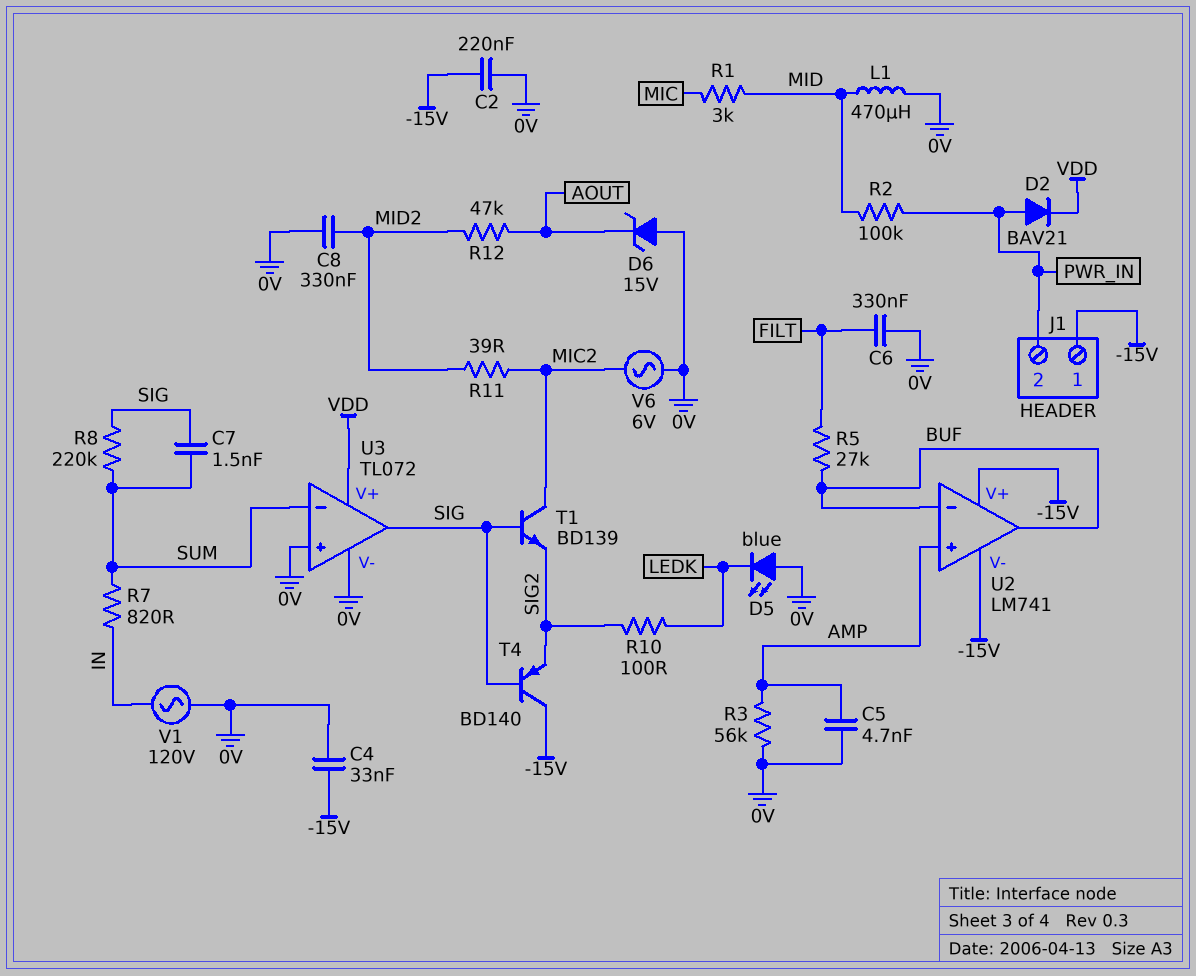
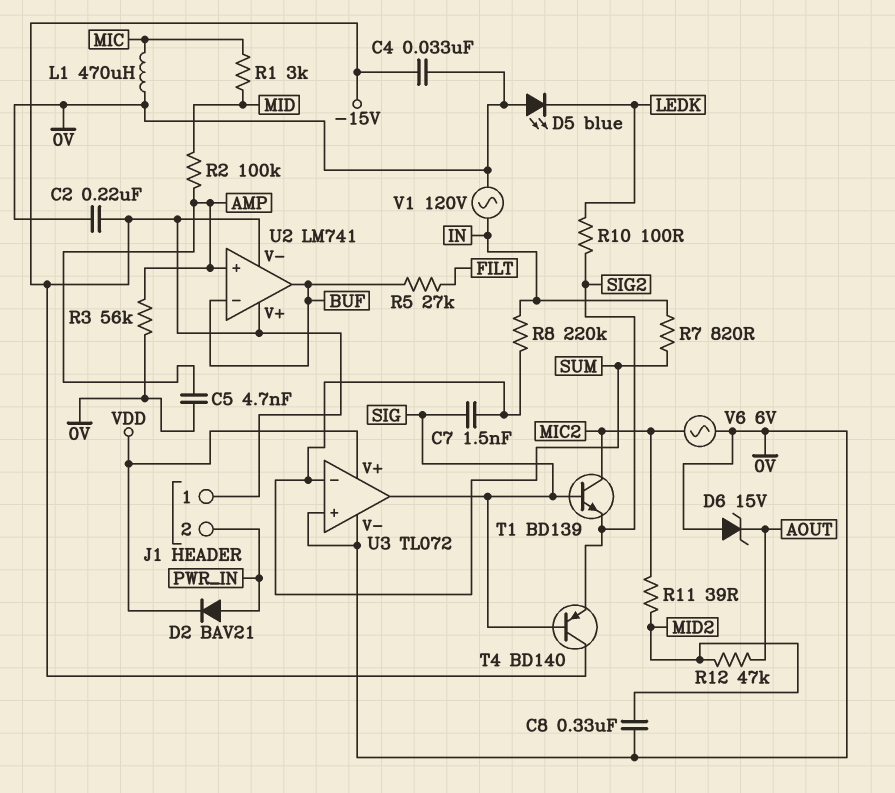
C6: 330nF (0V, FILT) -> none
L1: 470uH (0V, MID) -> 470uH (0V, MIC)
R2: 100k (MID, PWR_IN) -> 100k (AMP, MID)
R8: 220k (SIG, SUM) -> 220k (IN, SUM)

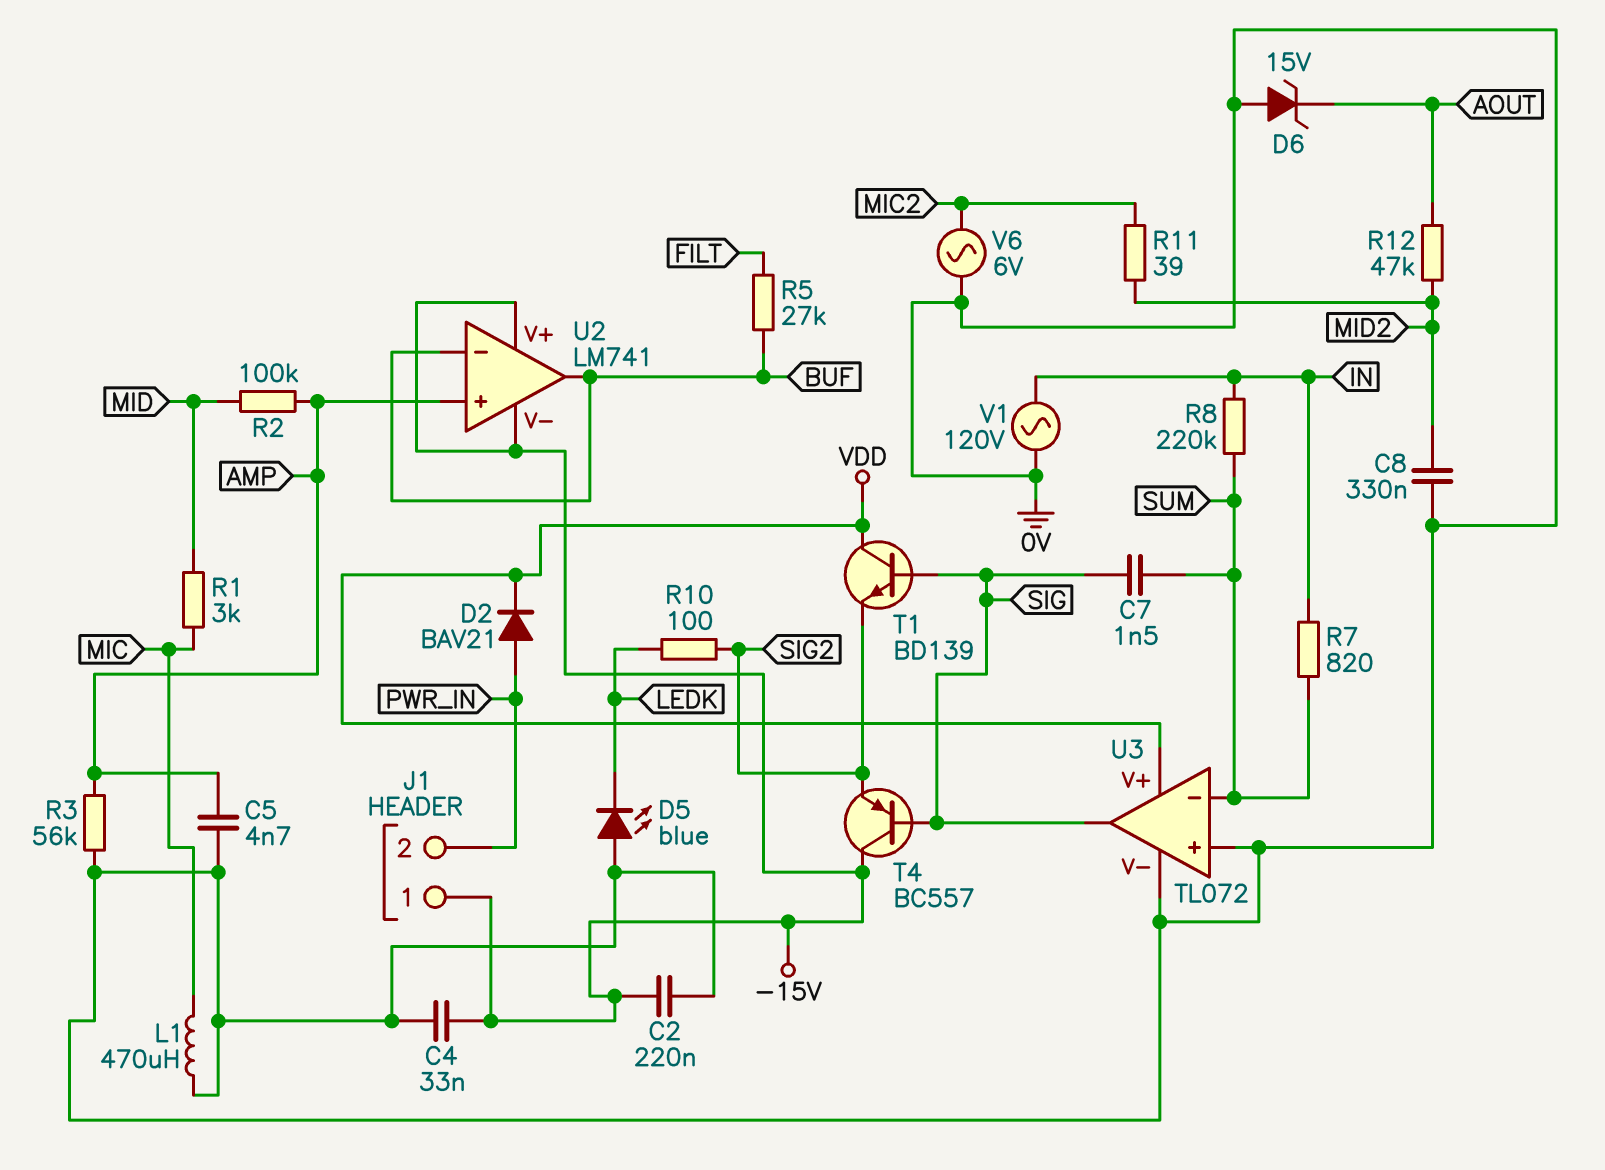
T1: NPN BD139 (B SIG, C MIC2, E SIG2) -> NPN BD139 (B SIG, C VDD, E SIG2)
T4: PNP BD140 (B SIG, C -15V, E SIG2) -> PNP BC557 (B SIG, C -15V, E SIG2)

